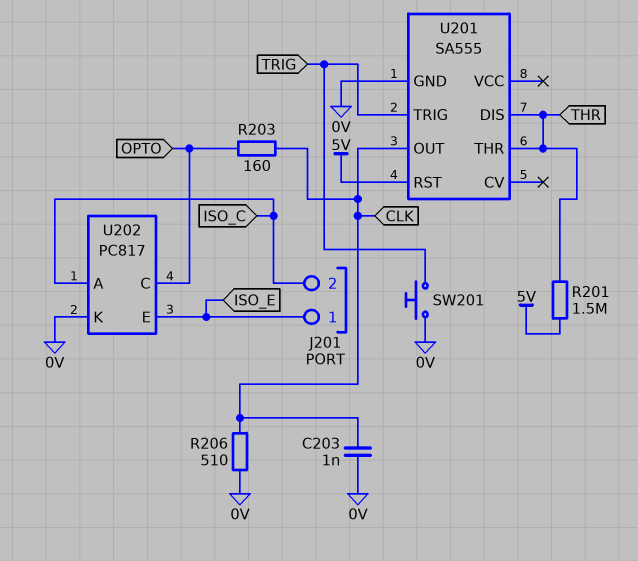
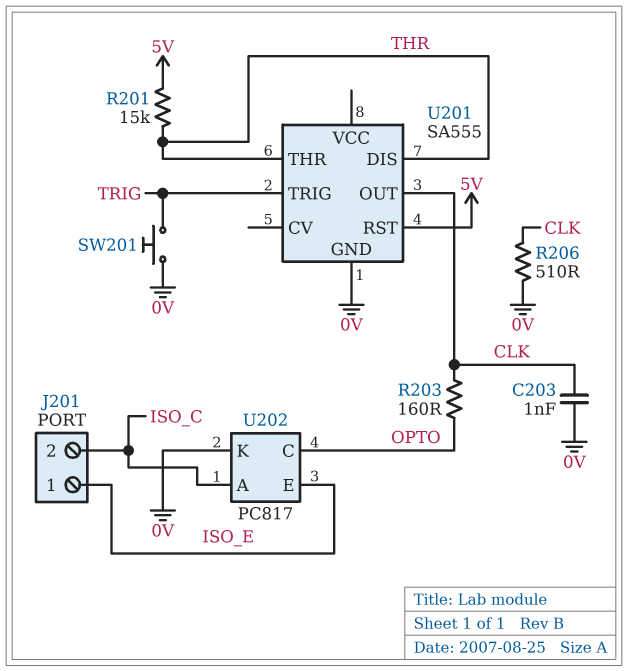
R201: 1.5M (5V, THR) -> 15k (5V, THR)

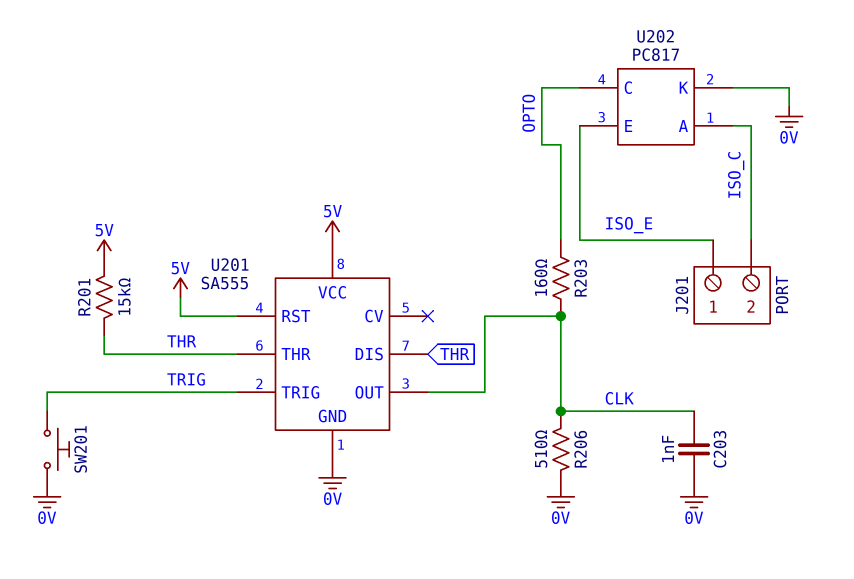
U201 pin VCC: none -> 5V

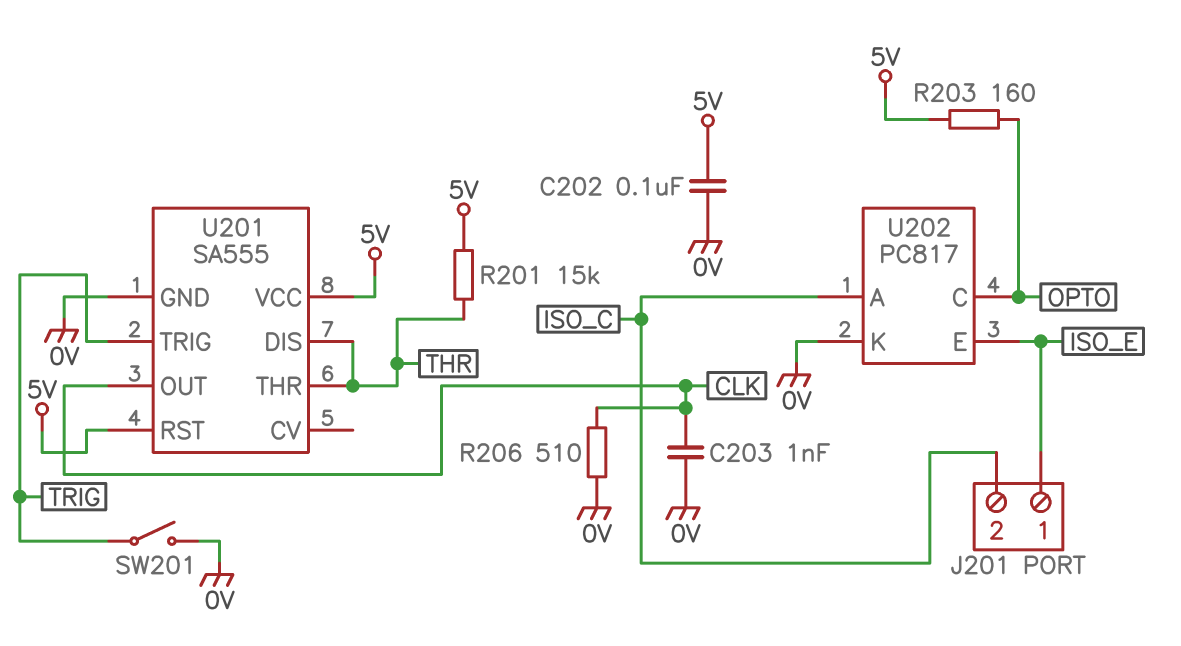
C202: none -> 100nF (0V, 5V)
R203: 160 (CLK, OPTO) -> 160 (5V, OPTO)
SW201: button (0V, TRIG) -> switch (0V, TRIG)

